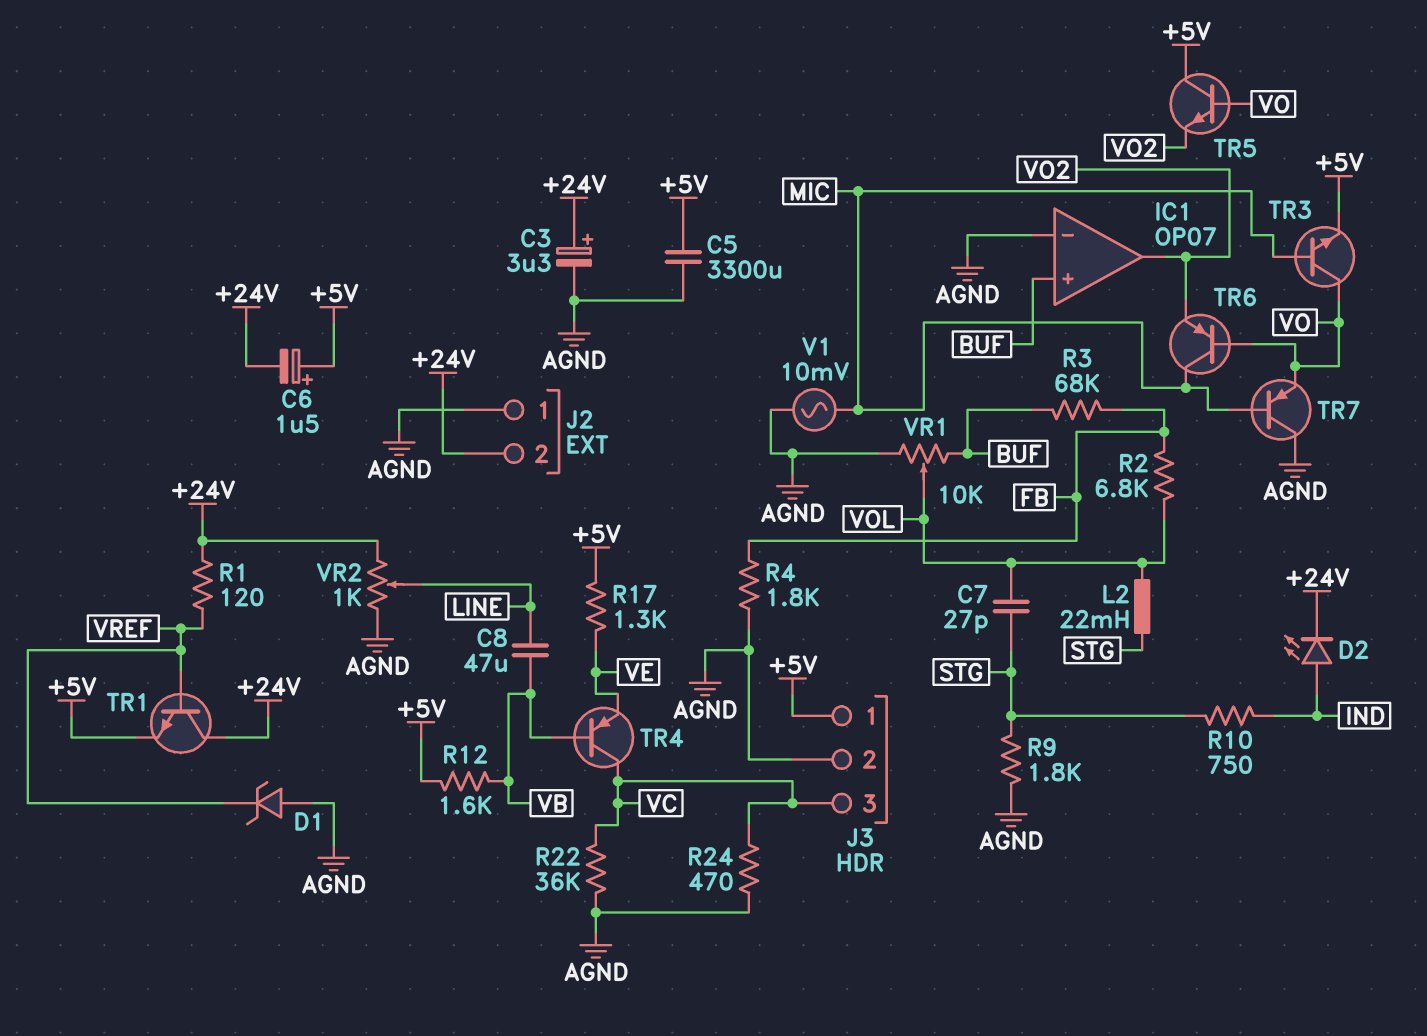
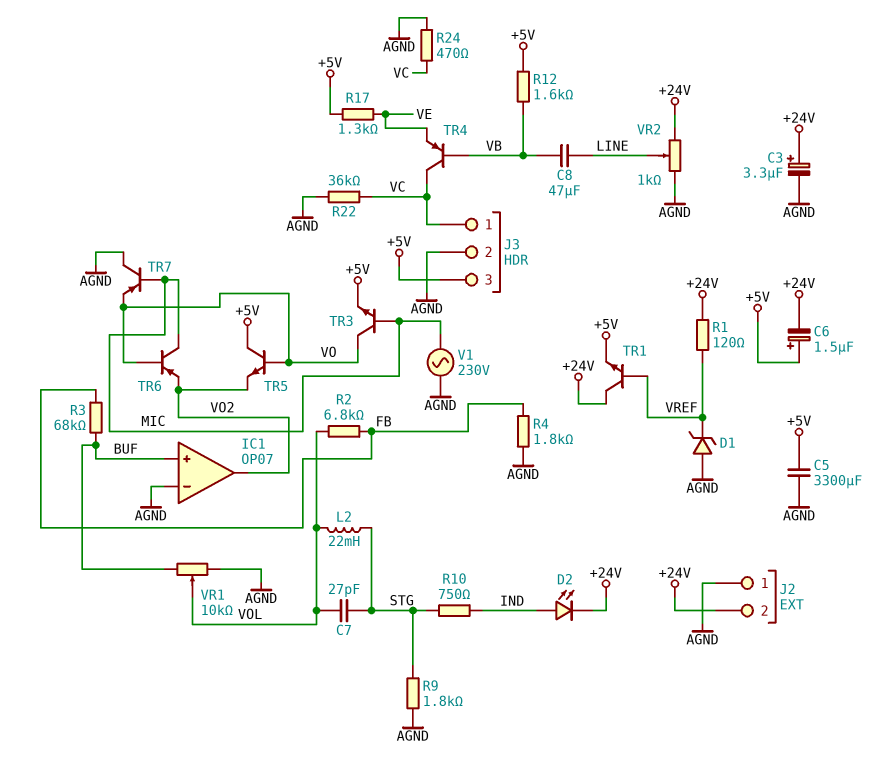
J3 pin 1: +5V -> VC
J3 pin 3: VC -> +5V
V1: AC 10mV (AGND, MIC) -> AC 230V (AGND, MIC)

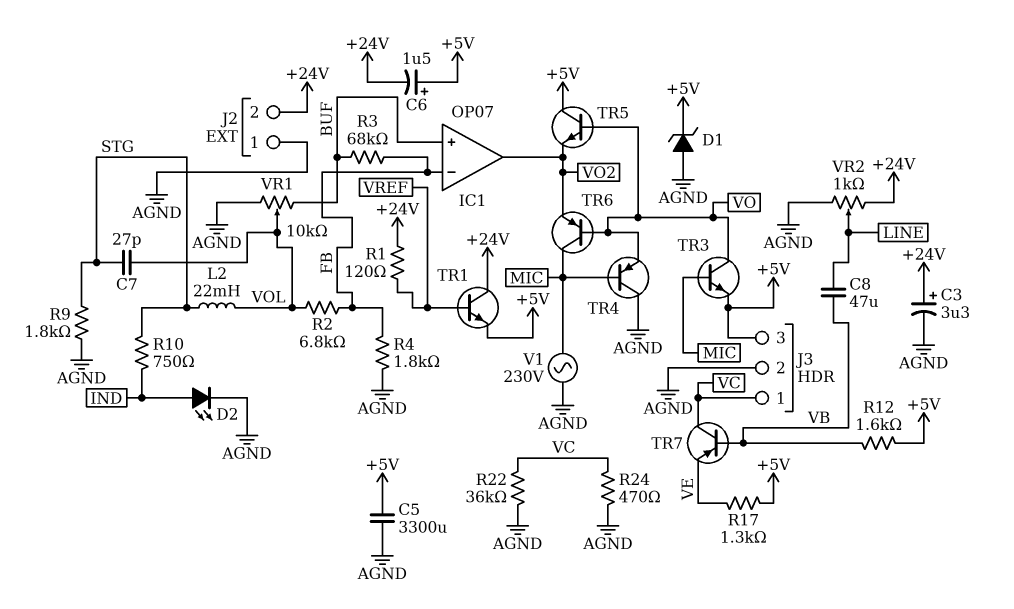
D1: zener (A AGND, K VREF) -> zener (A AGND, K +5V)
D2: LED (A IND, K +24V) -> LED (A IND, K AGND)
IC1 pin in-: AGND -> FB
TR4: PNP (B VB, C VC, E VE) -> PNP (B MIC, C AGND, E VO)
TR7: PNP (B MIC, C AGND, E VO) -> PNP (B VB, C VC, E VE)

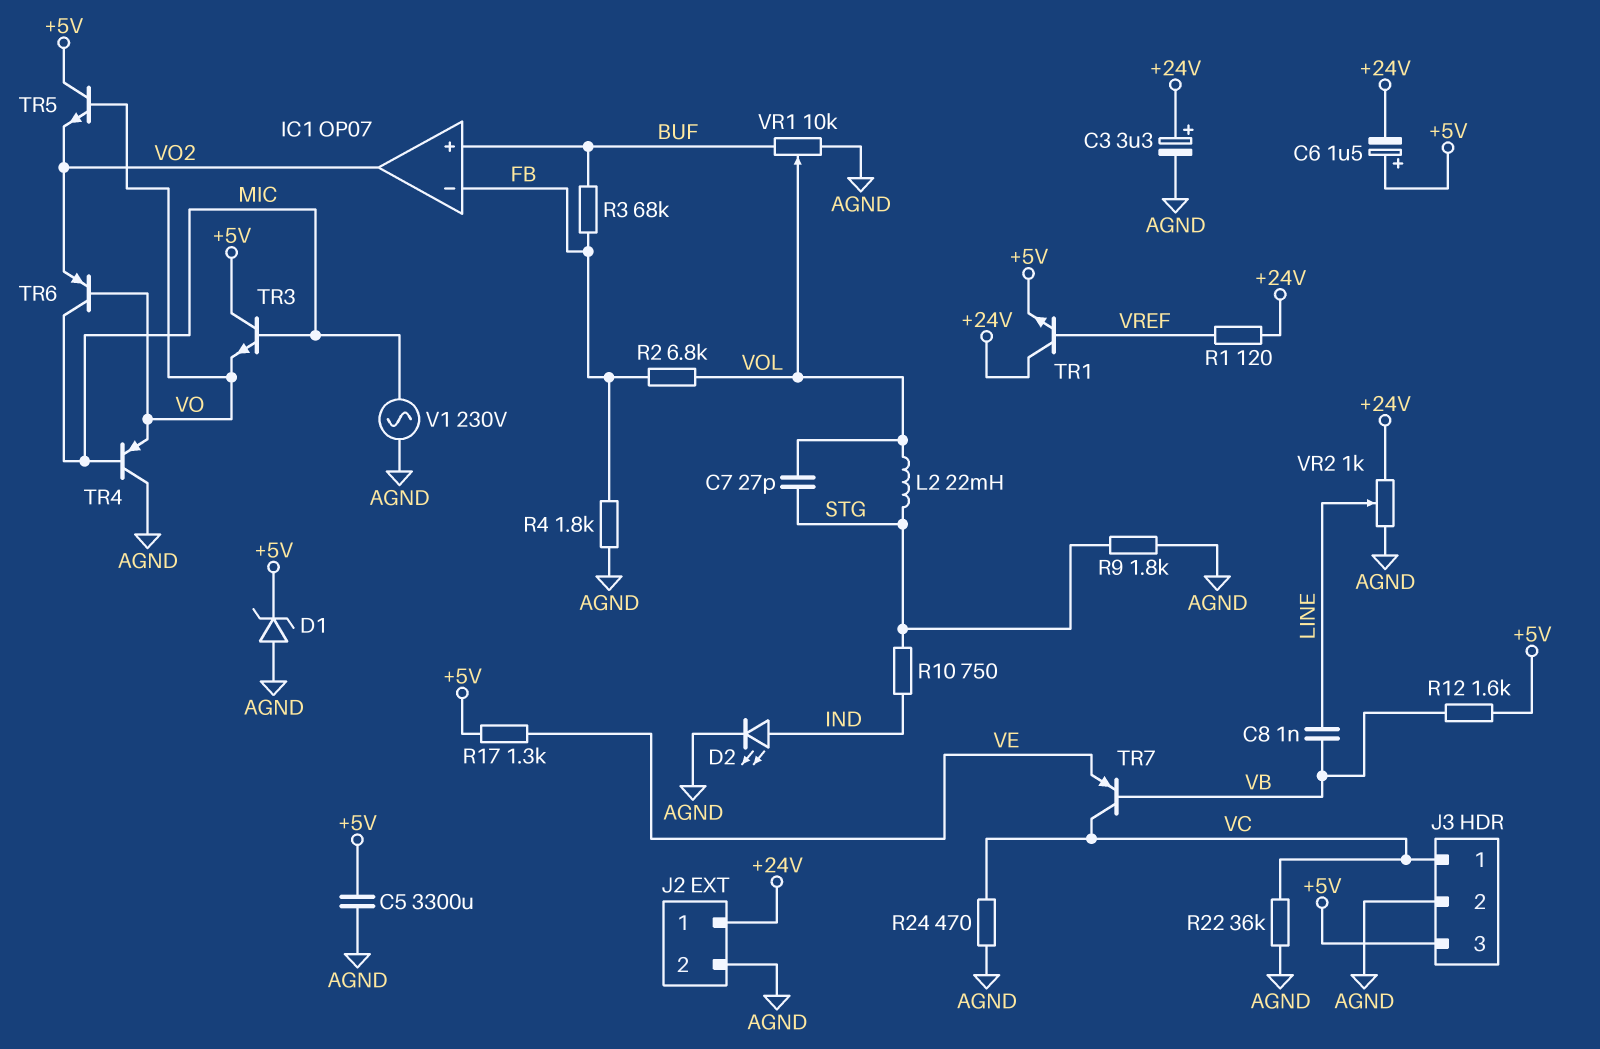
C8: 47uF (LINE, VB) -> 1nF (LINE, VB)
J2 pin 1: AGND -> +24V
J2 pin 2: +24V -> AGND
TR3: NPN (B MIC, C VO, E +5V) -> NPN (B MIC, C +5V, E VO)

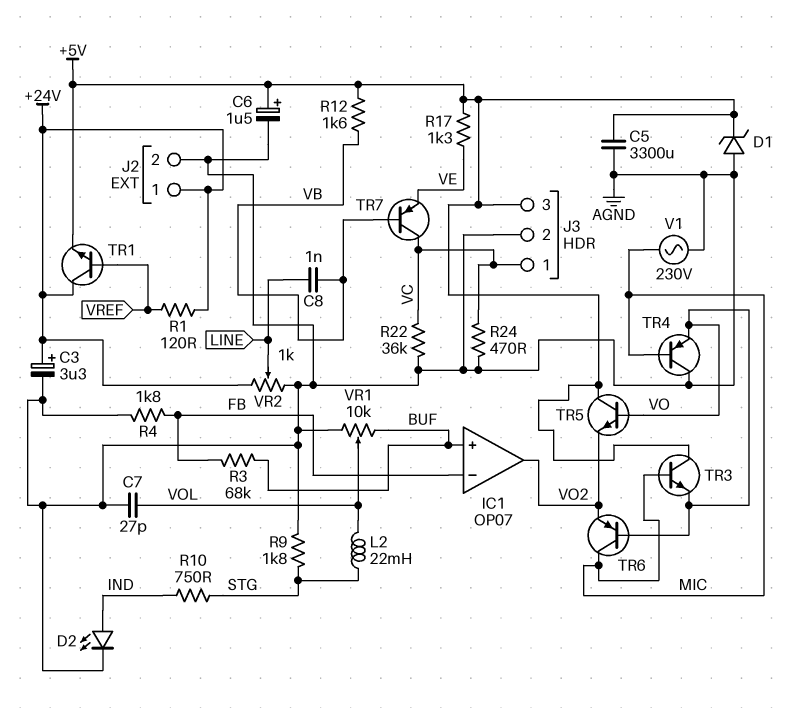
C6: 1.5uF (plus +5V, minus +24V) -> 1.5uF (plus +5V, minus AGND)
C7: 27pF (STG, VOL) -> 27pF (AGND, VOL)
R2: 6.8k (FB, VOL) -> none

